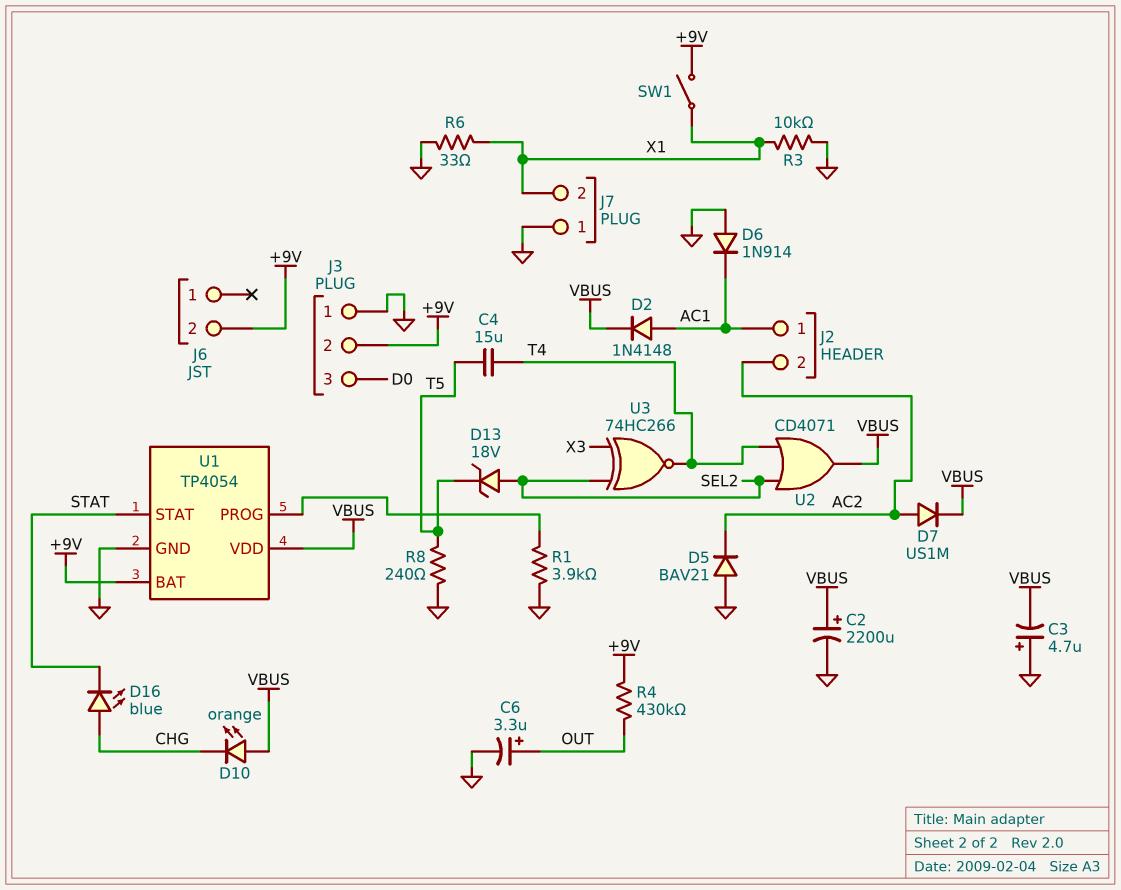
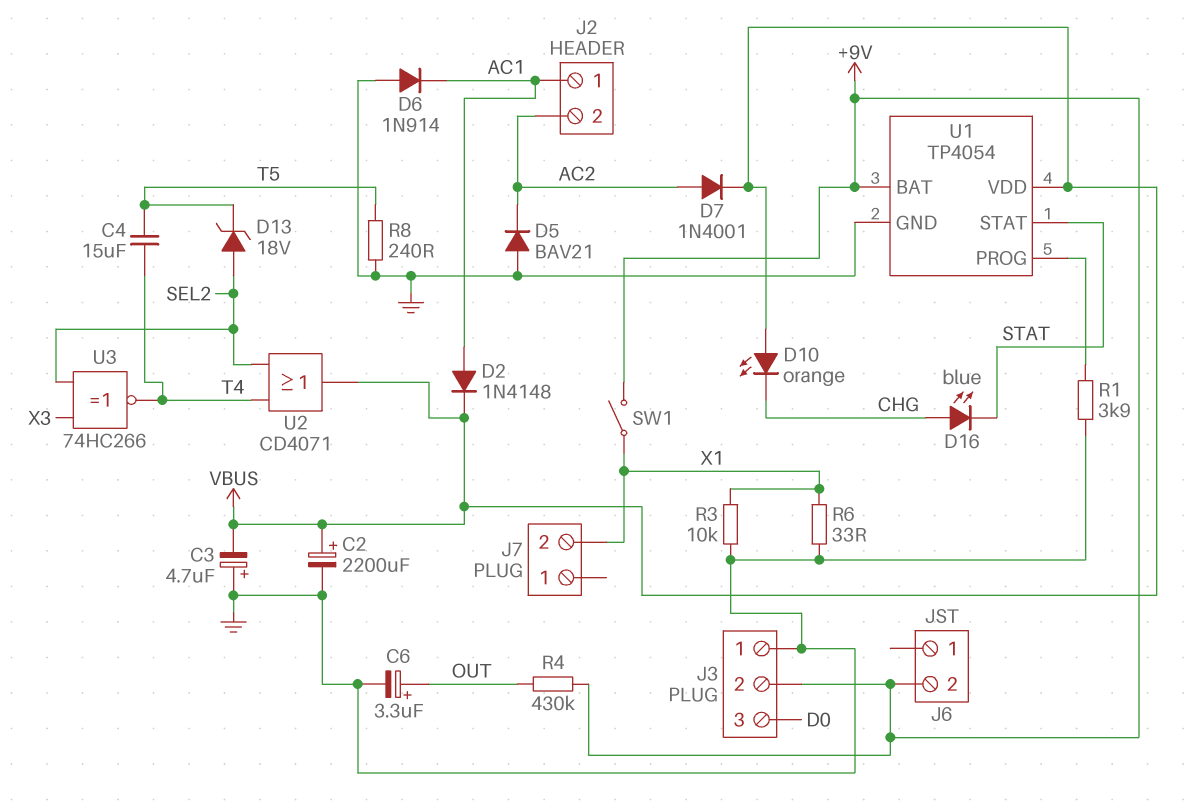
D7: diode US1M (A AC2, K VBUS) -> diode 1N4001 (A AC2, K VBUS)
J7 pin 1: GND -> none

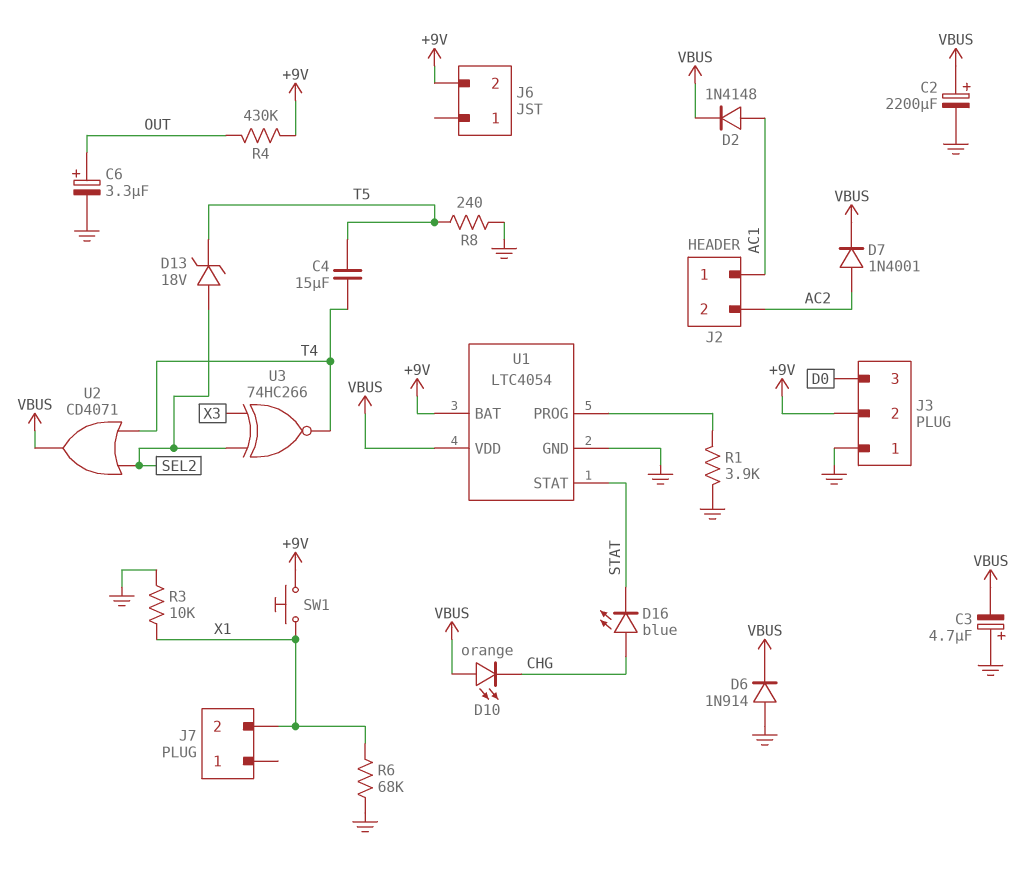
D5: diode BAV21 (A GND, K AC2) -> none
D6: diode 1N914 (A GND, K AC1) -> diode 1N914 (A GND, K VBUS)
R6: 33 (GND, X1) -> 68k (GND, X1)
SW1: switch (+9V, X1) -> button (+9V, X1)
U1: TP4054 -> LTC4054

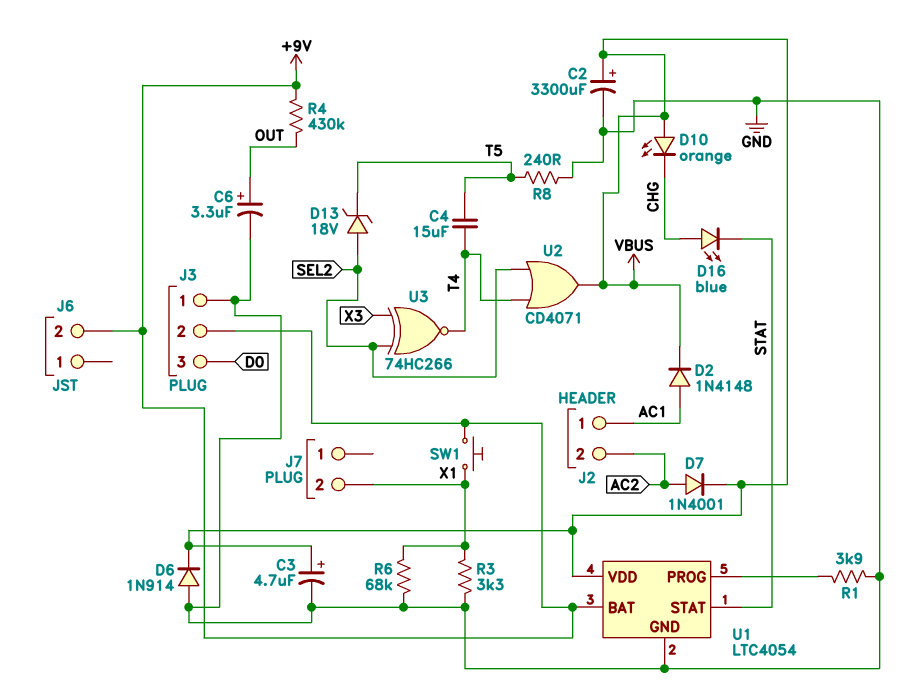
C2: 2200uF (plus VBUS, minus GND) -> 3300uF (plus VBUS, minus GND)
C3: 4.7uF (plus GND, minus VBUS) -> 4.7uF (plus VBUS, minus GND)
R3: 10k (GND, X1) -> 3.3k (GND, X1)

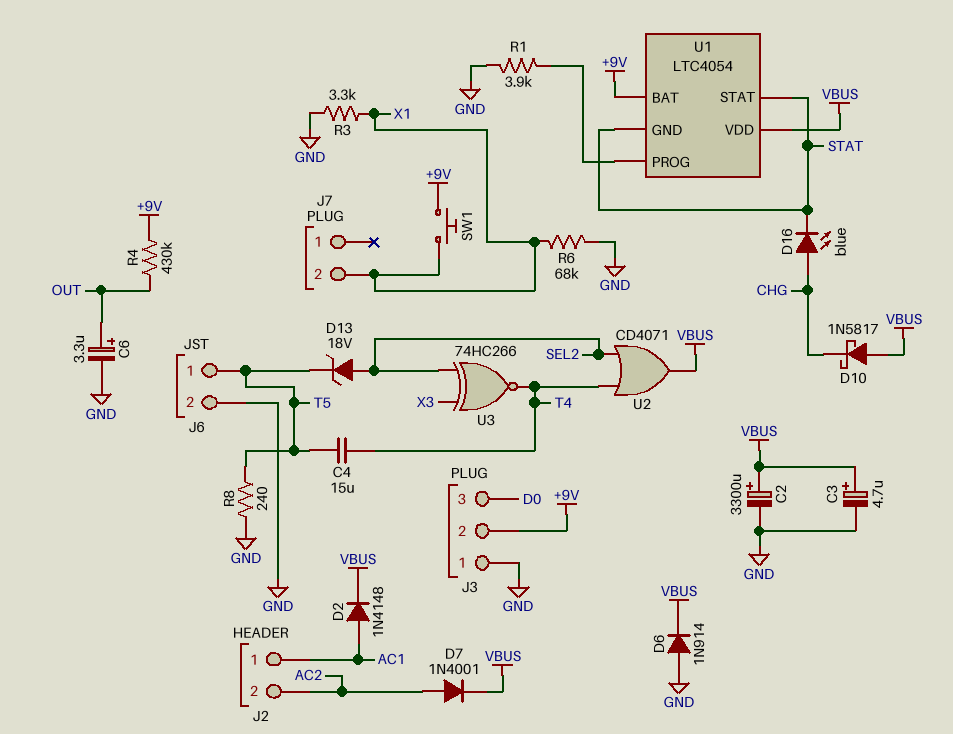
D10: LED orange (A VBUS, K CHG) -> schottky 1N5817 (A VBUS, K CHG)
J6 pin 1: none -> T5
J6 pin 2: +9V -> GND
U1 pin GND: GND -> STAT

